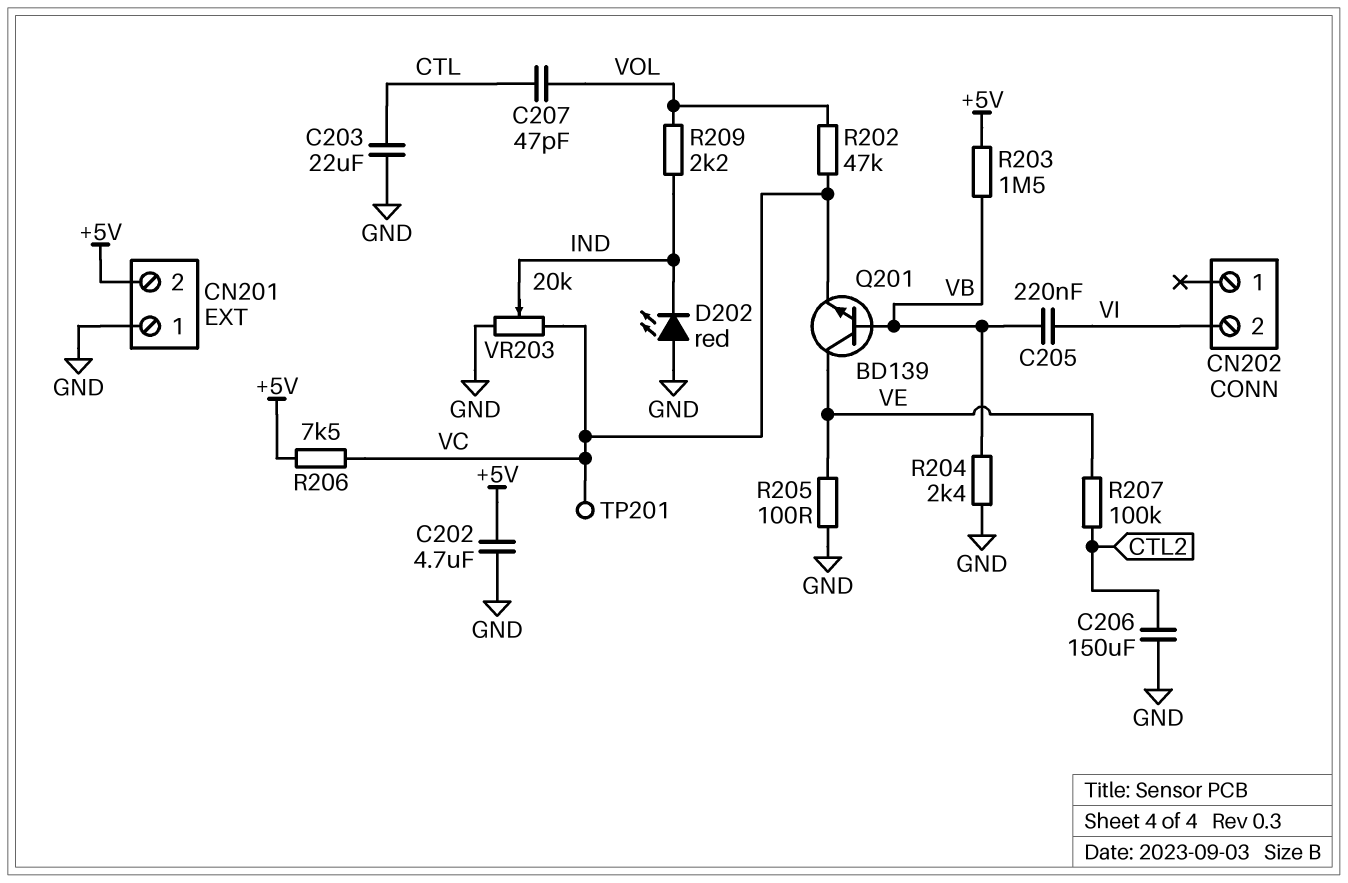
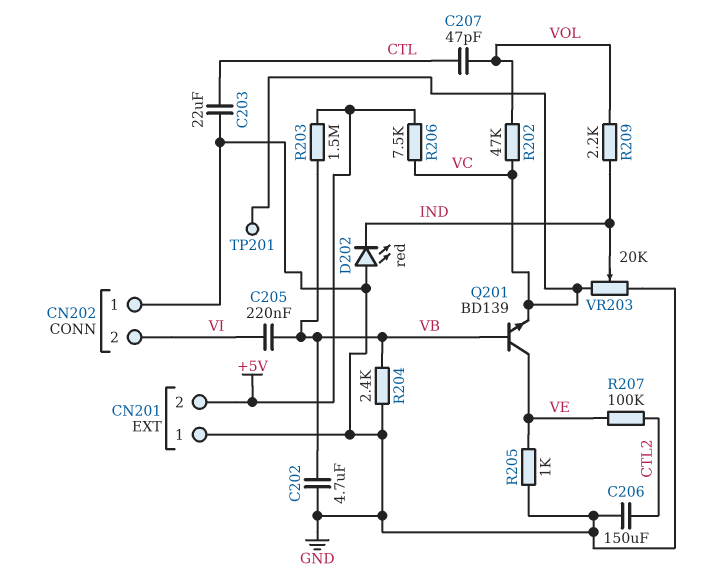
C202: 4.7uF (+5V, GND) -> 4.7uF (GND, VB)
CN202 pin 1: none -> GND
R205: 100 (GND, VE) -> 1k (GND, VE)

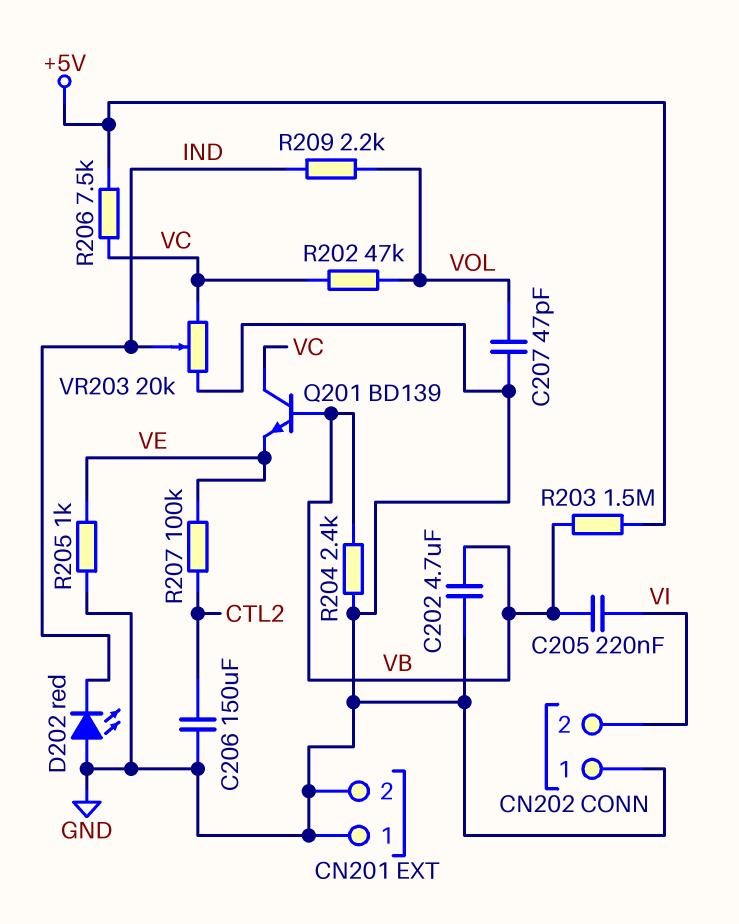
C203: 22uF (CTL, GND) -> none
C207: 47pF (CTL, VOL) -> 47pF (GND, VOL)
CN201 pin 2: +5V -> GND
Q201: NPN BD139 (B VB, C VE, E VC) -> NPN BD139 (B VB, C VC, E VE)
TP201: test point (VC) -> none

